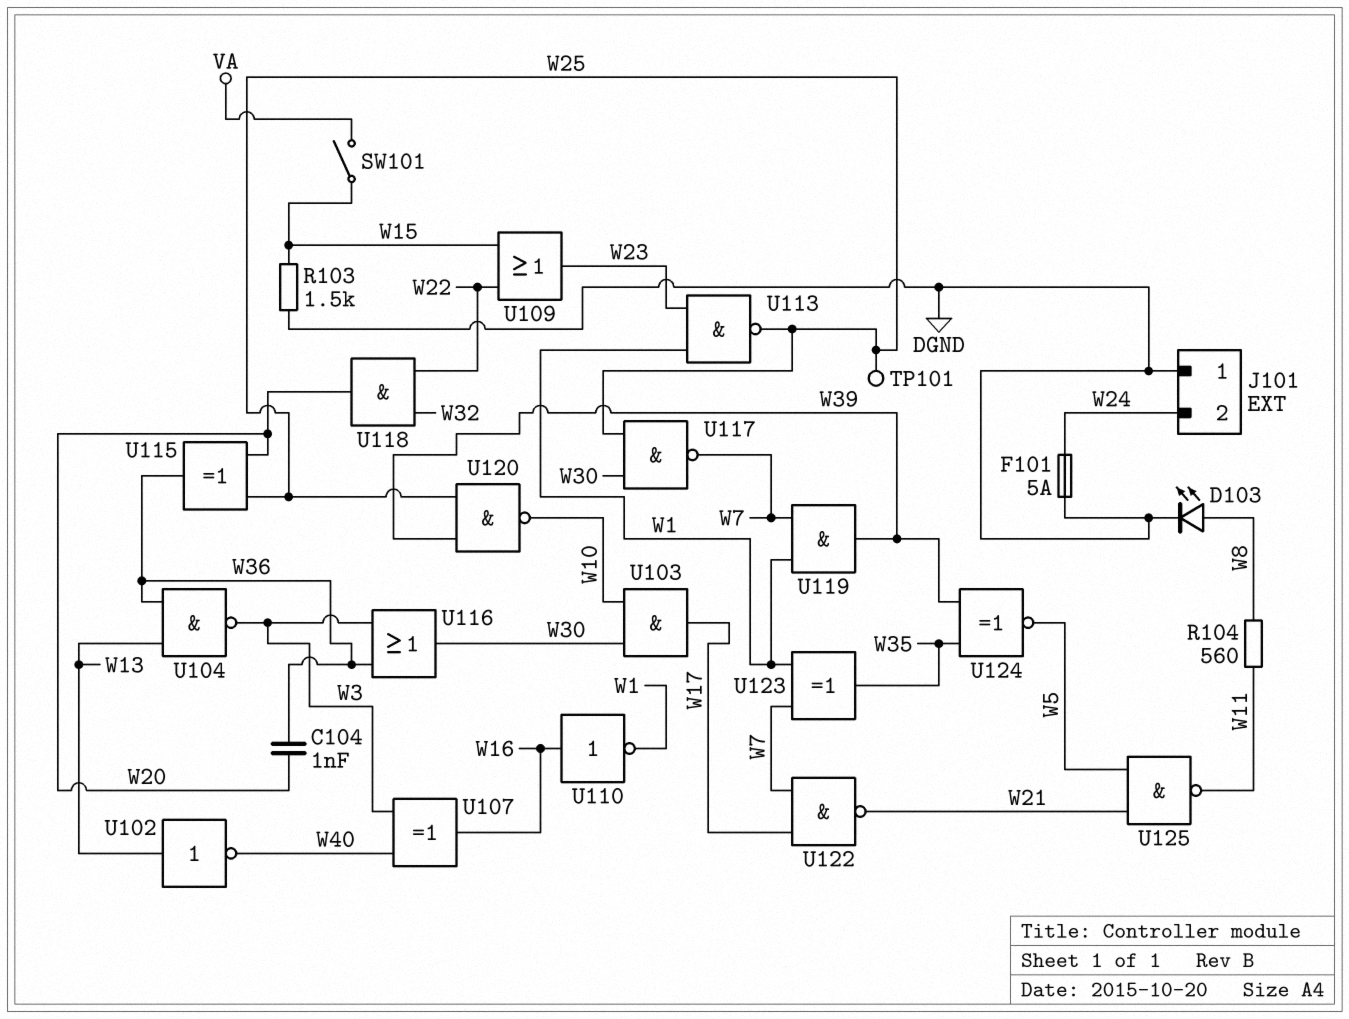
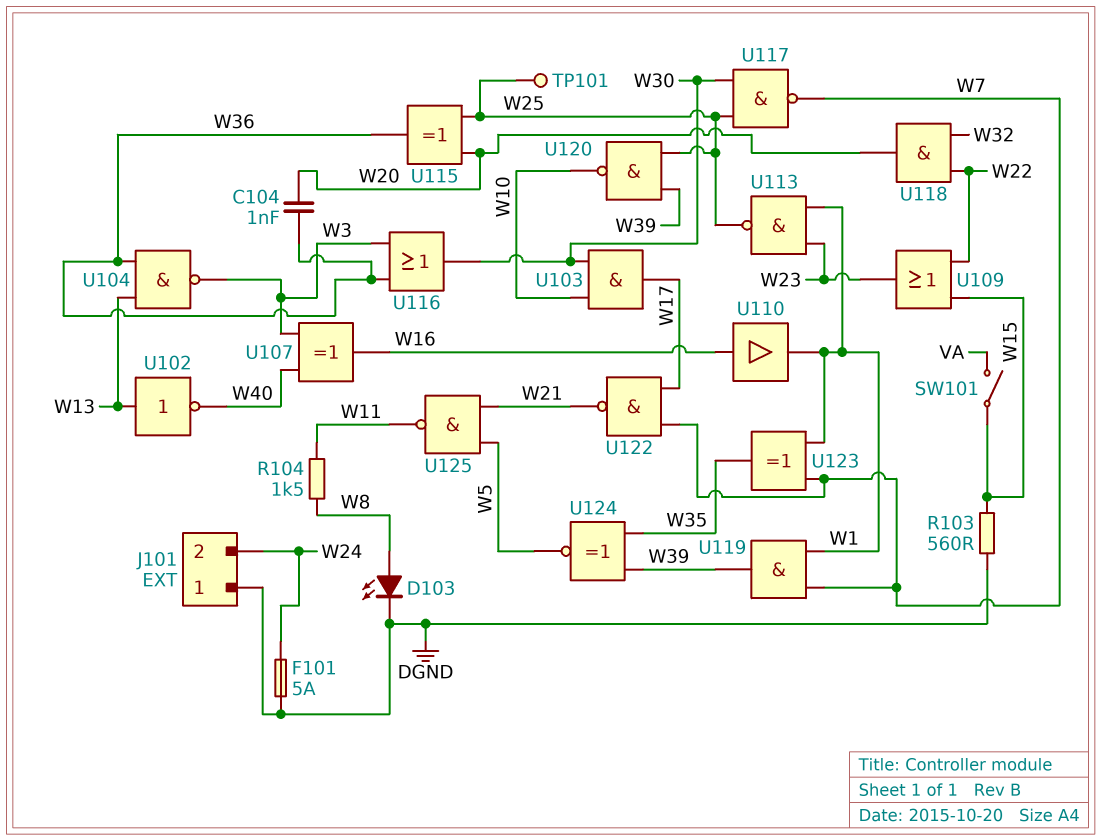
R103: 1.5k (DGND, W15) -> 560 (DGND, W15)
R104: 560 (W8, W11) -> 1.5k (W8, W11)
U110: NOT (in W16, out W1) -> buffer (in W16, out W1)

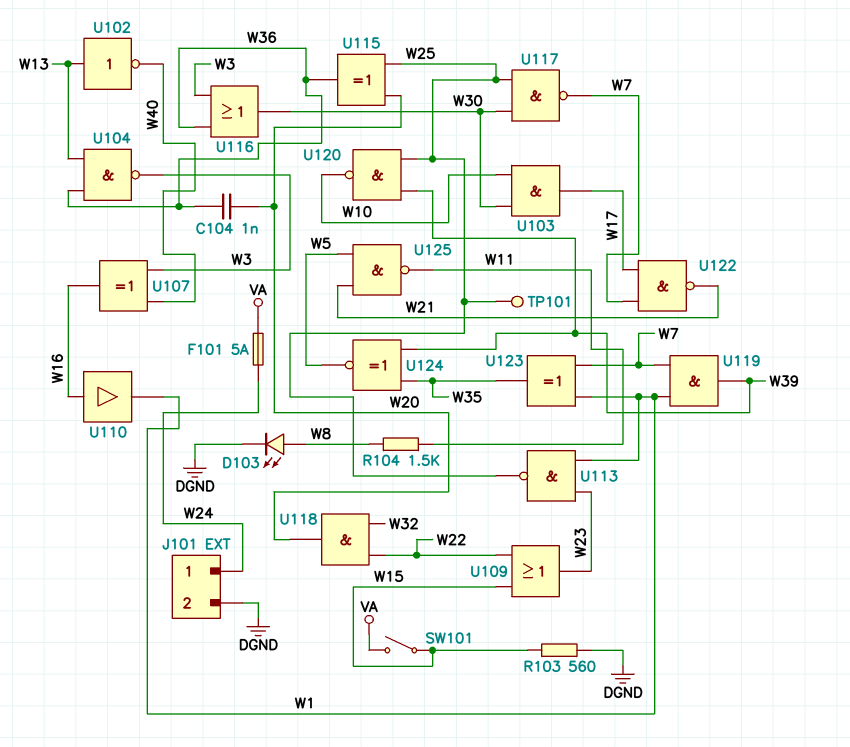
F101: 5A (DGND, W24) -> 5A (VA, W24)
J101 pin 1: DGND -> W24
J101 pin 2: W24 -> DGND

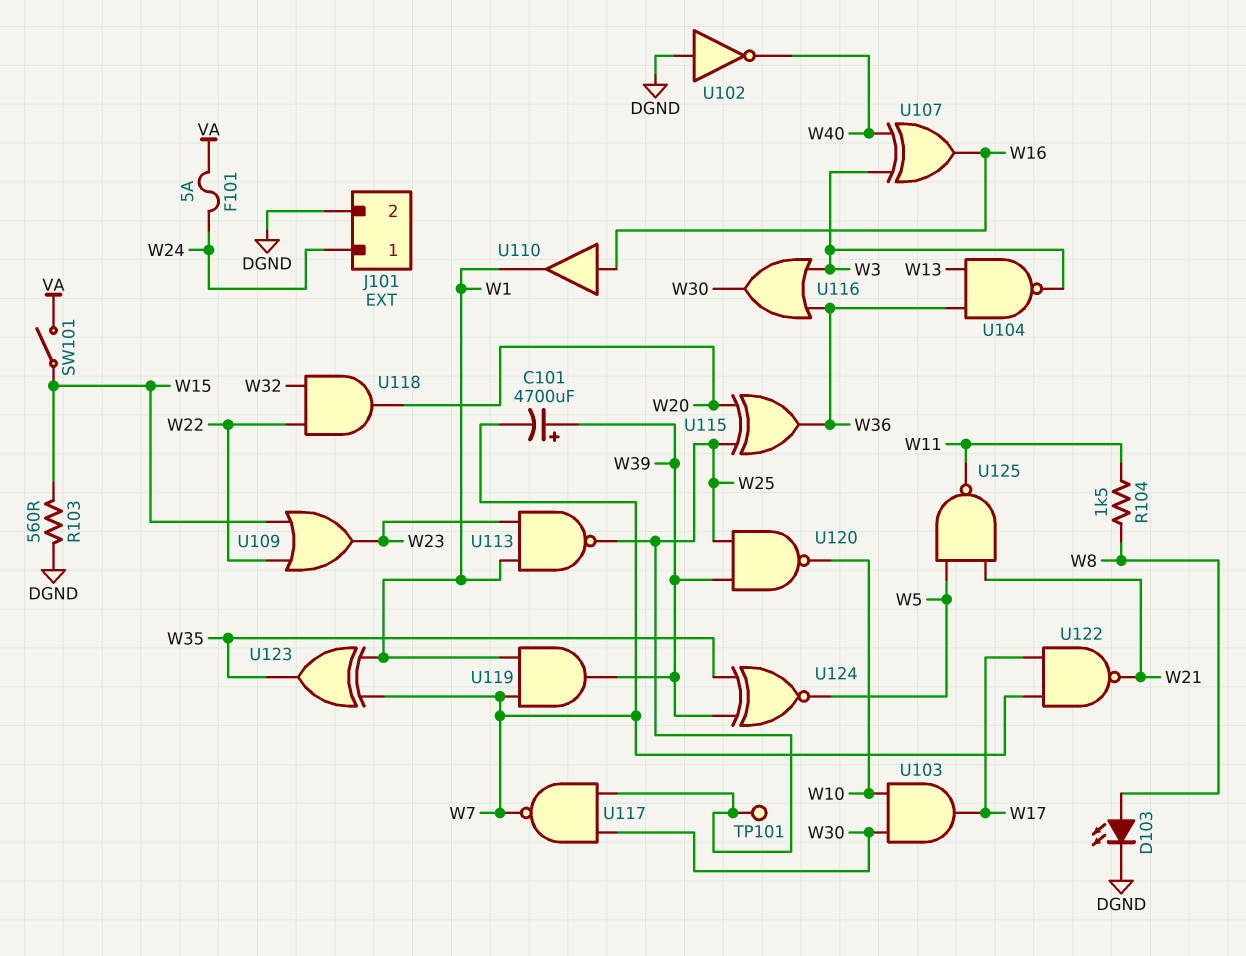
C101: none -> 4700uF (plus W39, minus W7)
C104: 1nF (W20, W36) -> none
U102: NOT (in W13, out W40) -> NOT (in DGND, out W40)

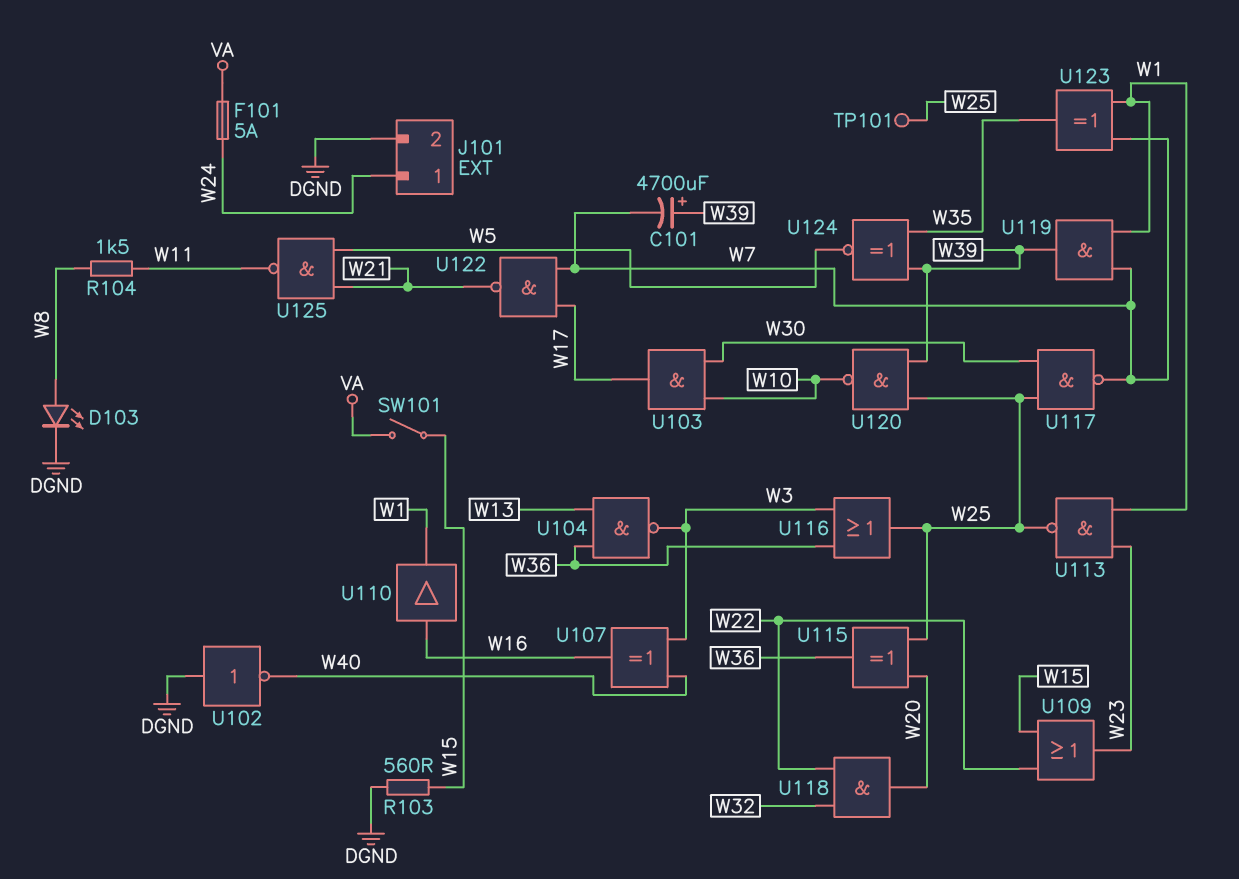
U116: OR (in W3, in W36, out W30) -> OR (in W3, in W36, out W25)

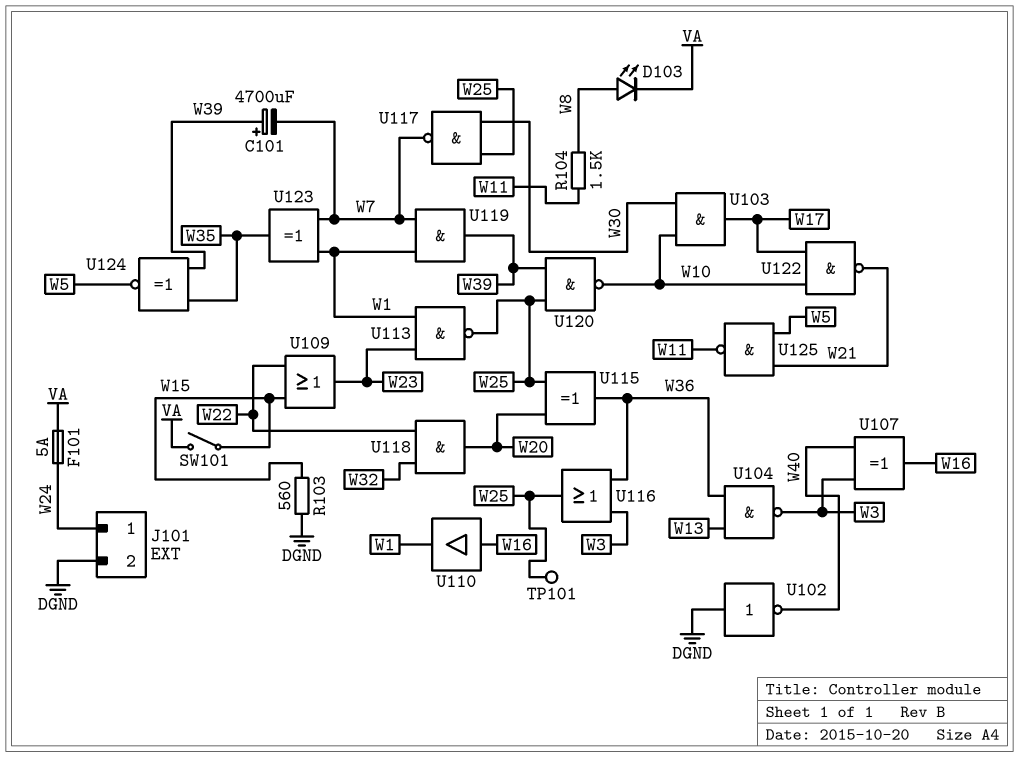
D103: LED (A W8, K DGND) -> LED (A W8, K VA)
U122: NAND (in W7, in W17, out W21) -> NAND (in W10, in W17, out W21)

